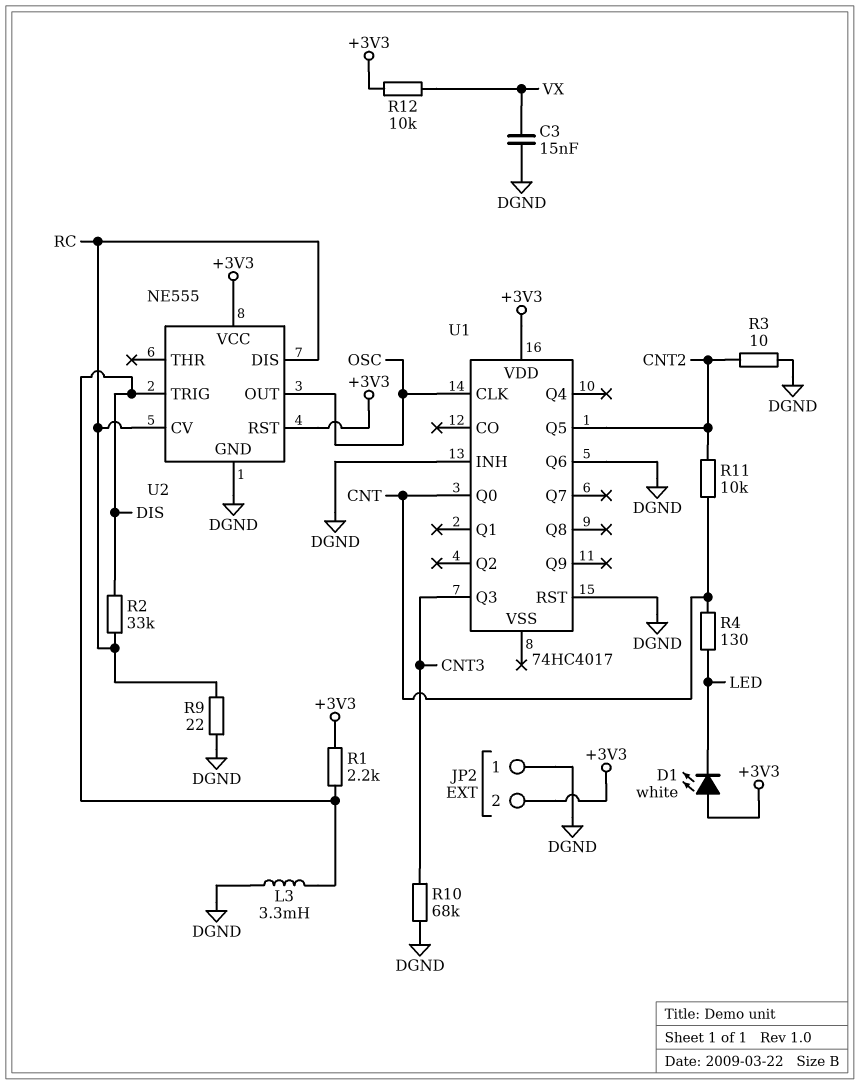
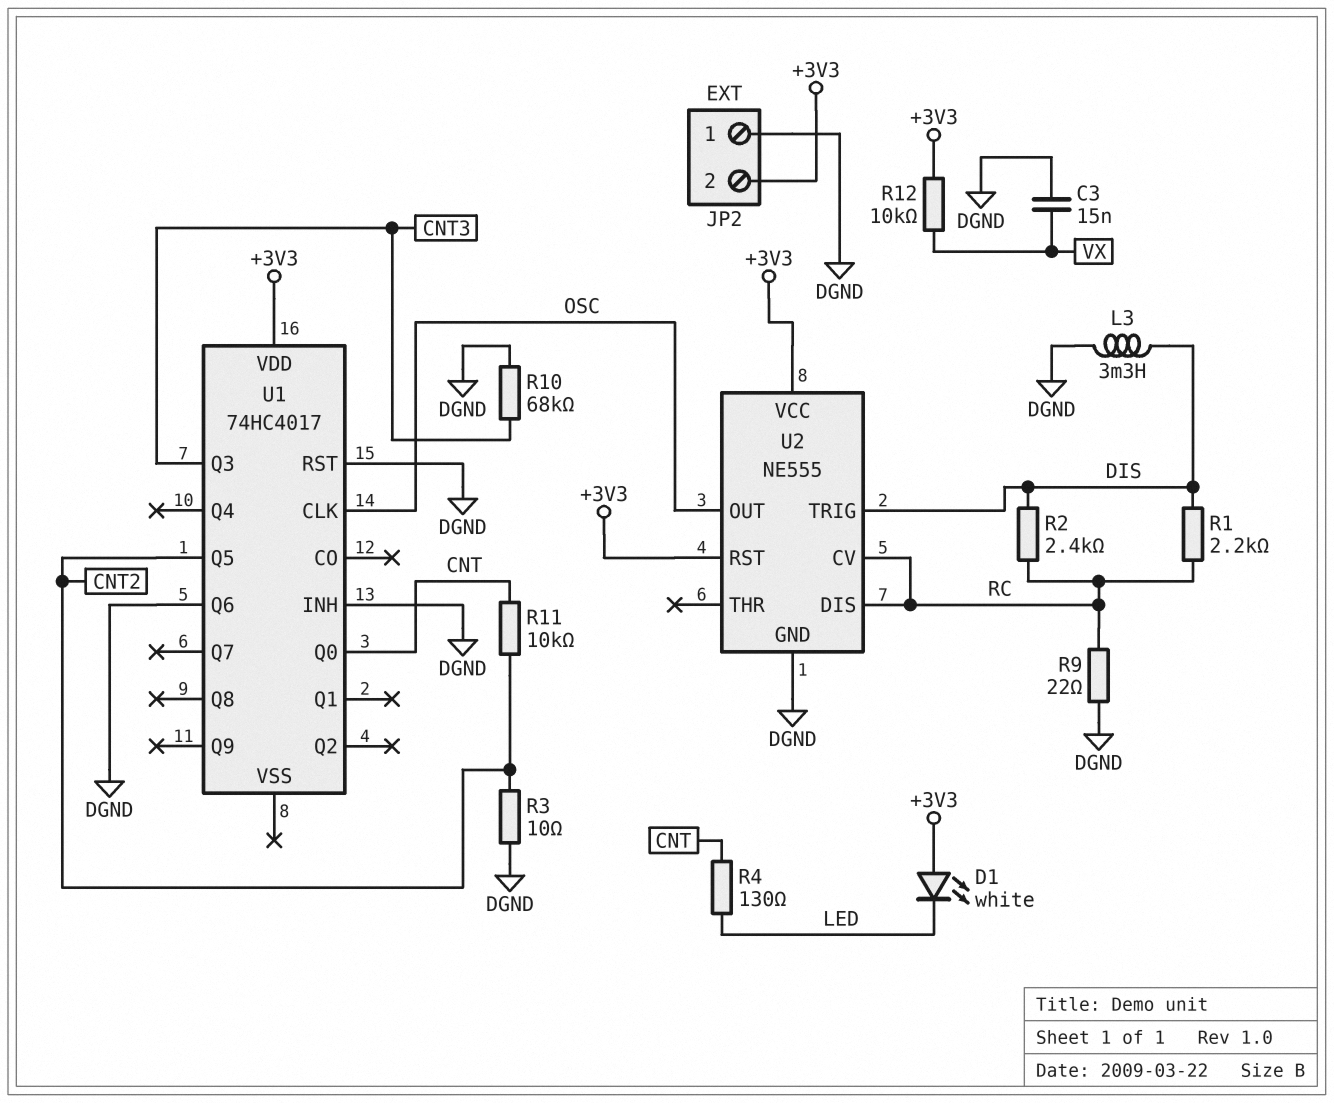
R1: 2.2k (+3V3, DIS) -> 2.2k (DIS, RC)
R2: 33k (DIS, RC) -> 2.4k (DIS, RC)

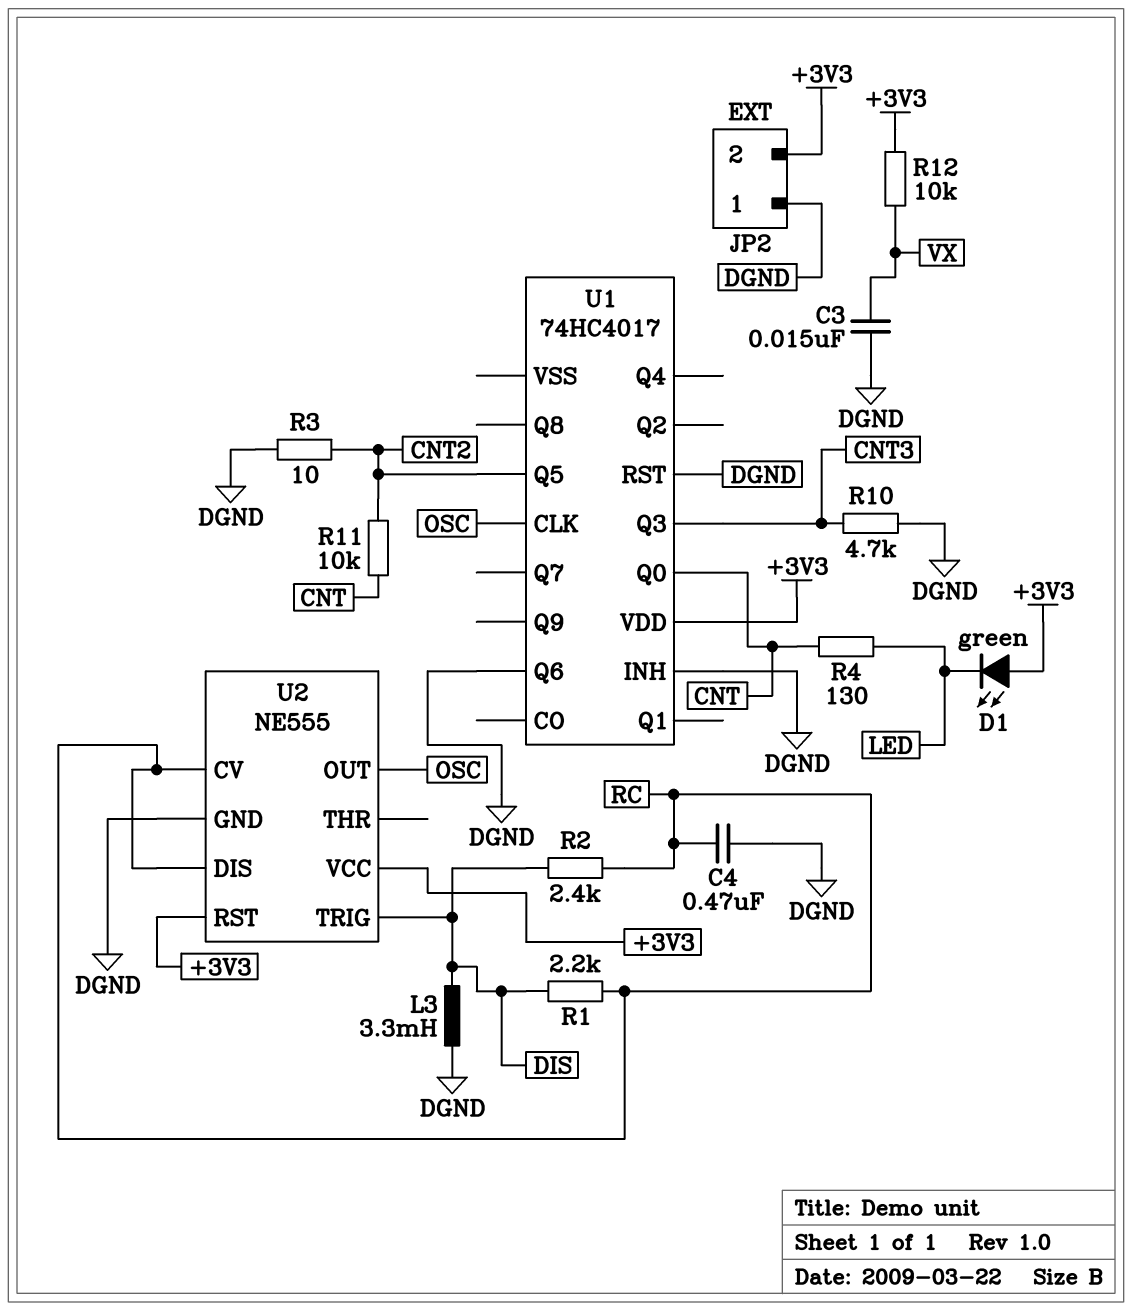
C4: none -> 470nF (DGND, RC)
D1: LED white (A +3V3, K LED) -> LED green (A +3V3, K LED)
R9: 22 (DGND, RC) -> none
R10: 68k (CNT3, DGND) -> 4.7k (CNT3, DGND)

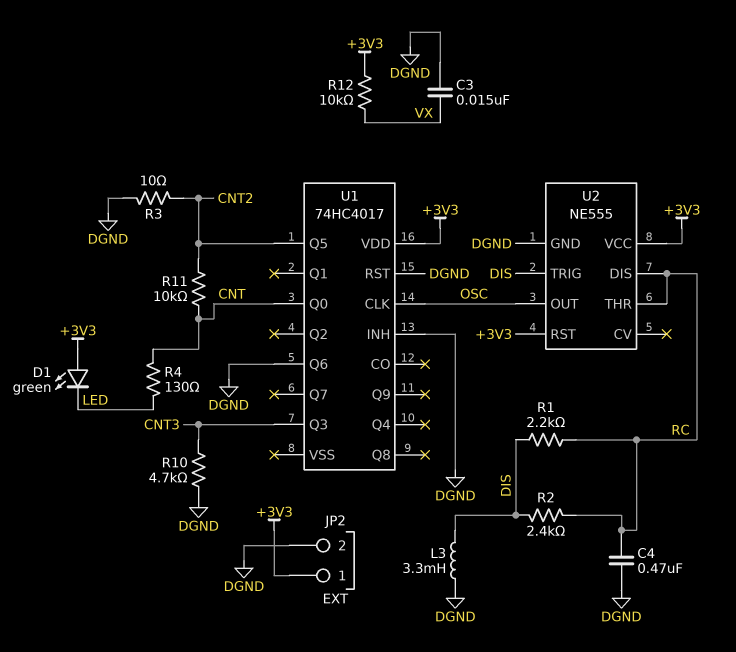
JP2 pin 1: DGND -> +3V3
JP2 pin 2: +3V3 -> DGND
U2 pin CV: RC -> none
U2 pin THR: none -> RC

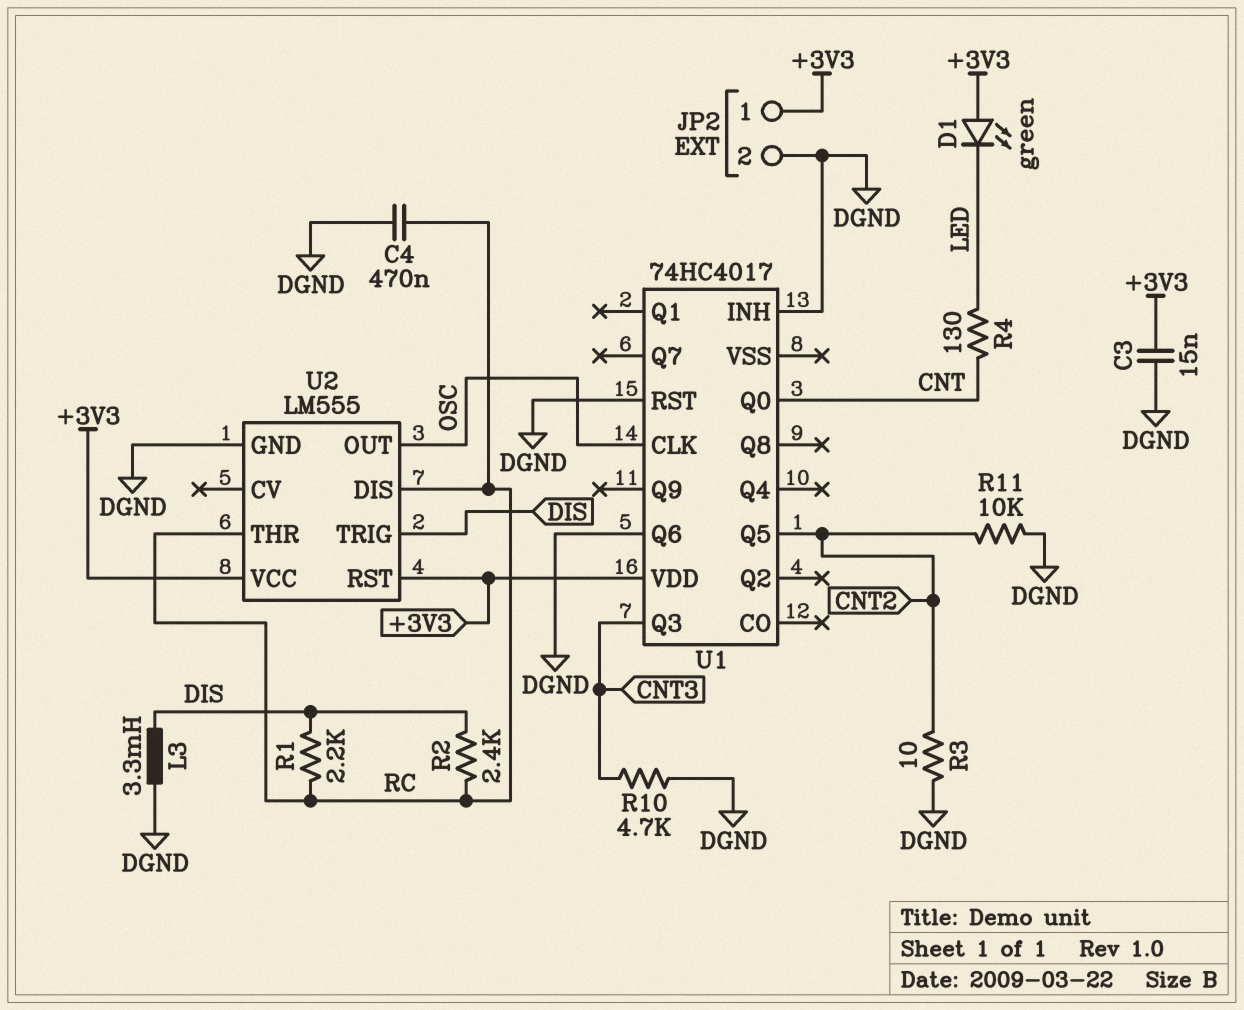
C3: 15nF (DGND, VX) -> 15nF (+3V3, DGND)
R11: 10k (CNT, CNT2) -> 10k (CNT2, DGND)
R12: 10k (+3V3, VX) -> none
U2: NE555 -> LM555

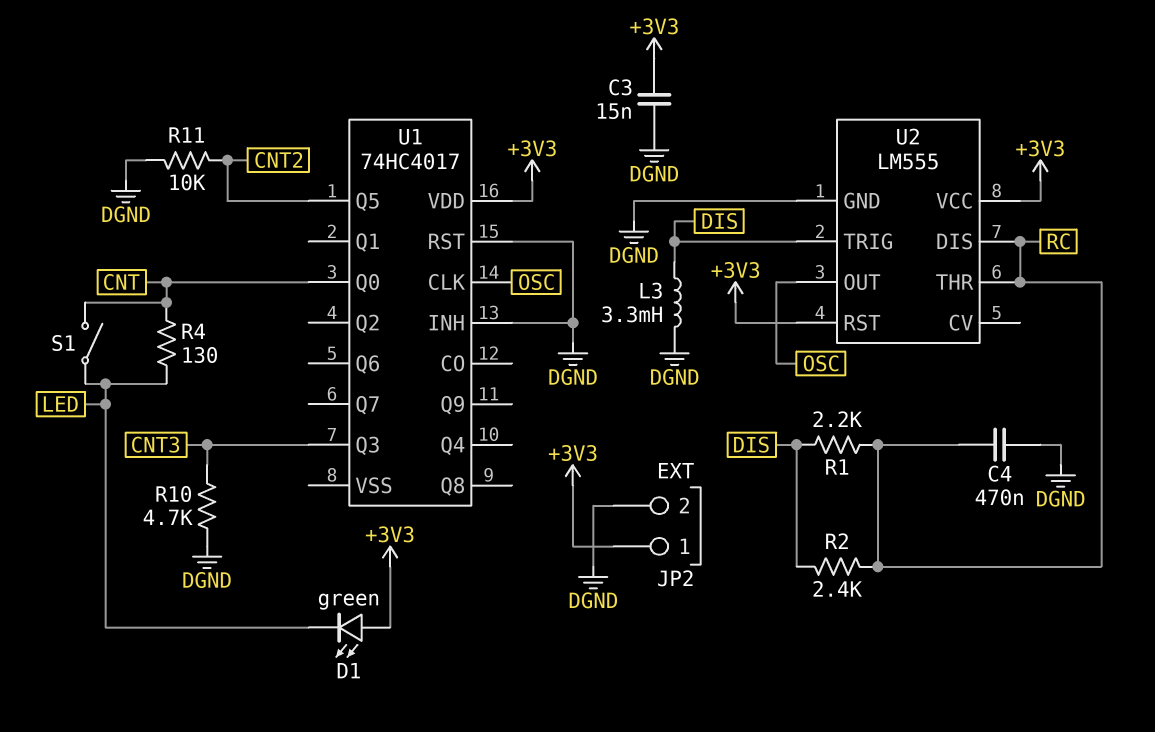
R3: 10 (CNT2, DGND) -> none
S1: none -> switch (CNT, LED)
U1 pin Q6: DGND -> none

